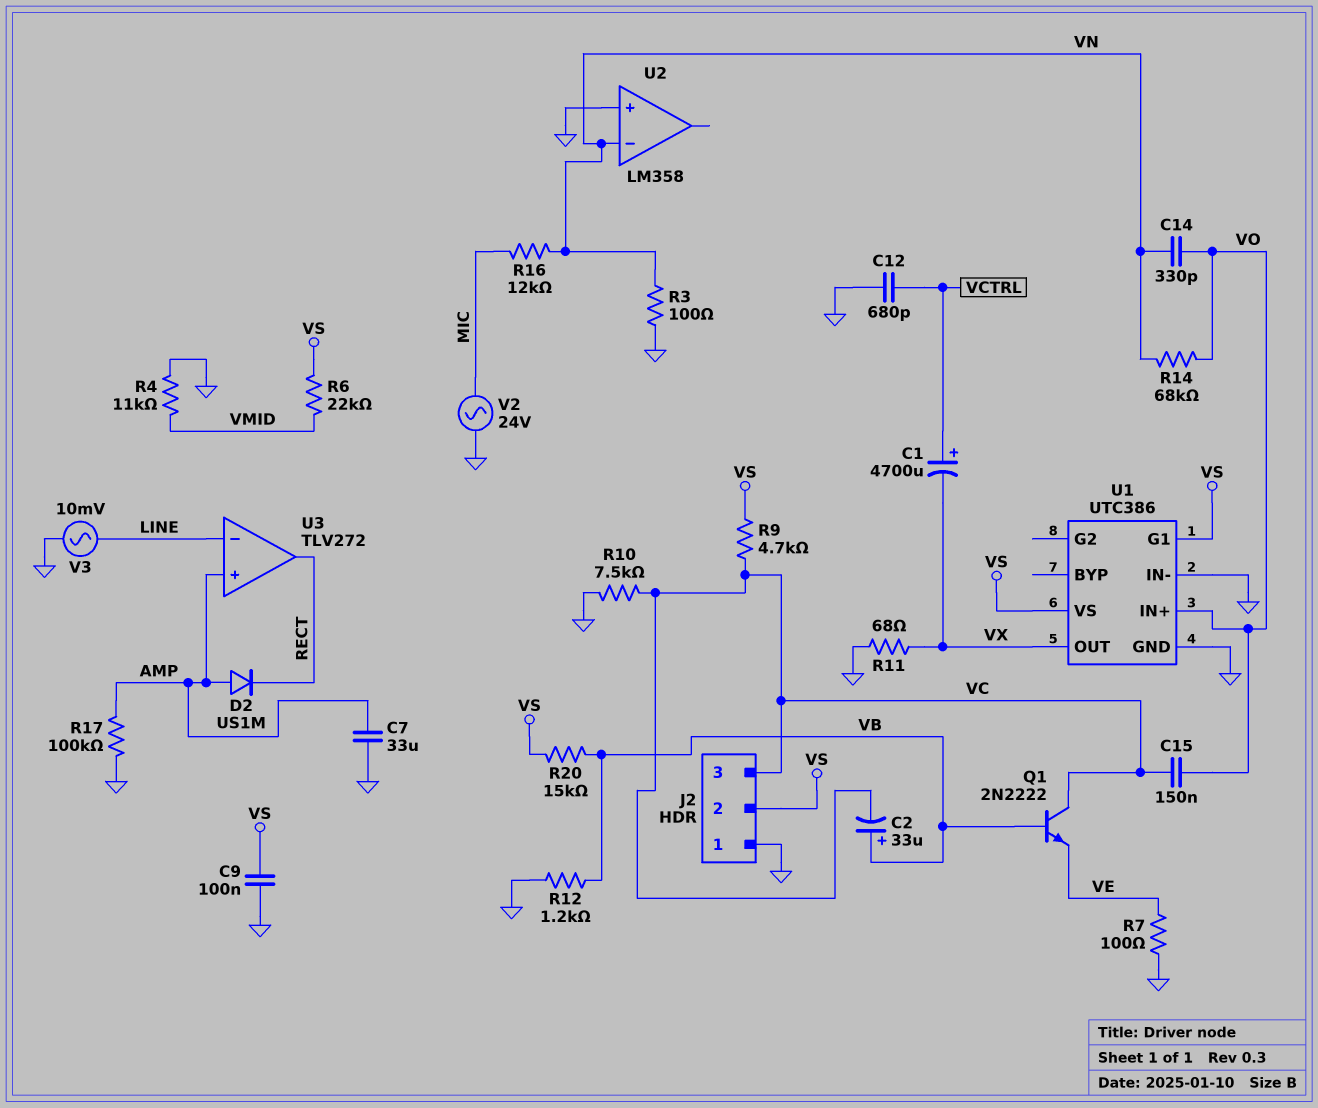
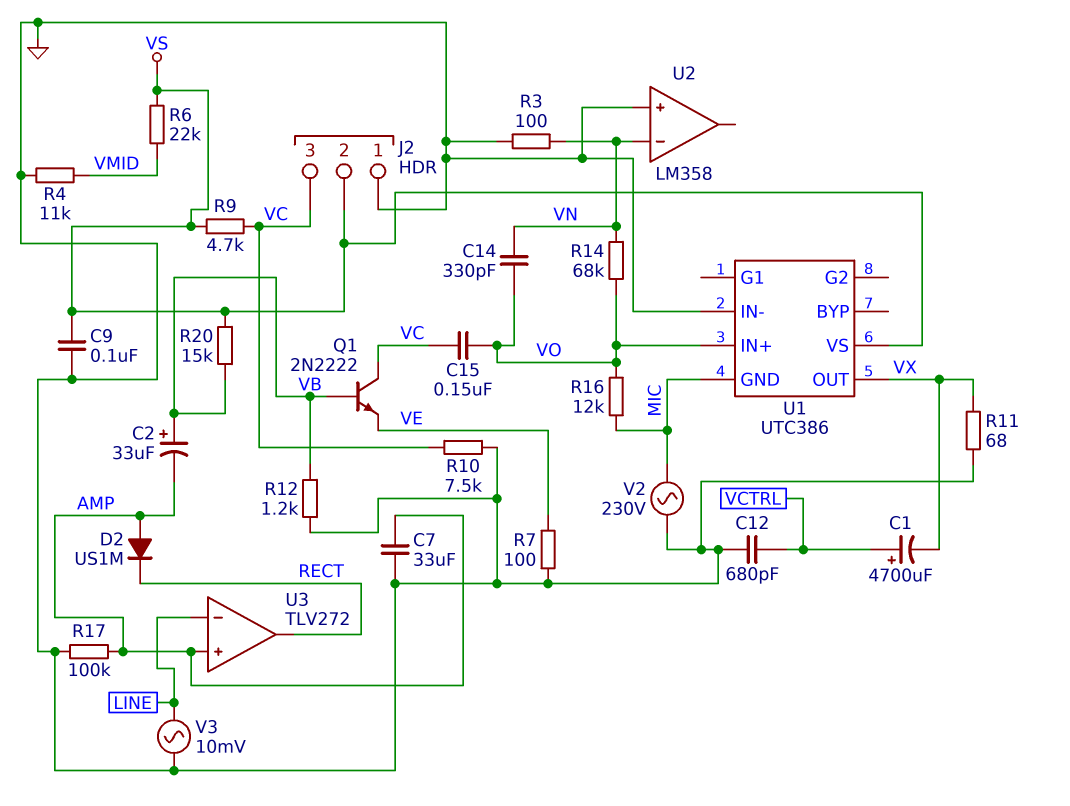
C2: 33uF (plus VB, minus VC) -> 33uF (plus VB, minus AMP)
R16: 12k (MIC, VN) -> 12k (MIC, VO)
U1 pin G1: VS -> none
U1 pin GND: GND -> MIC
V2: AC 24V (GND, MIC) -> AC 230V (GND, MIC)

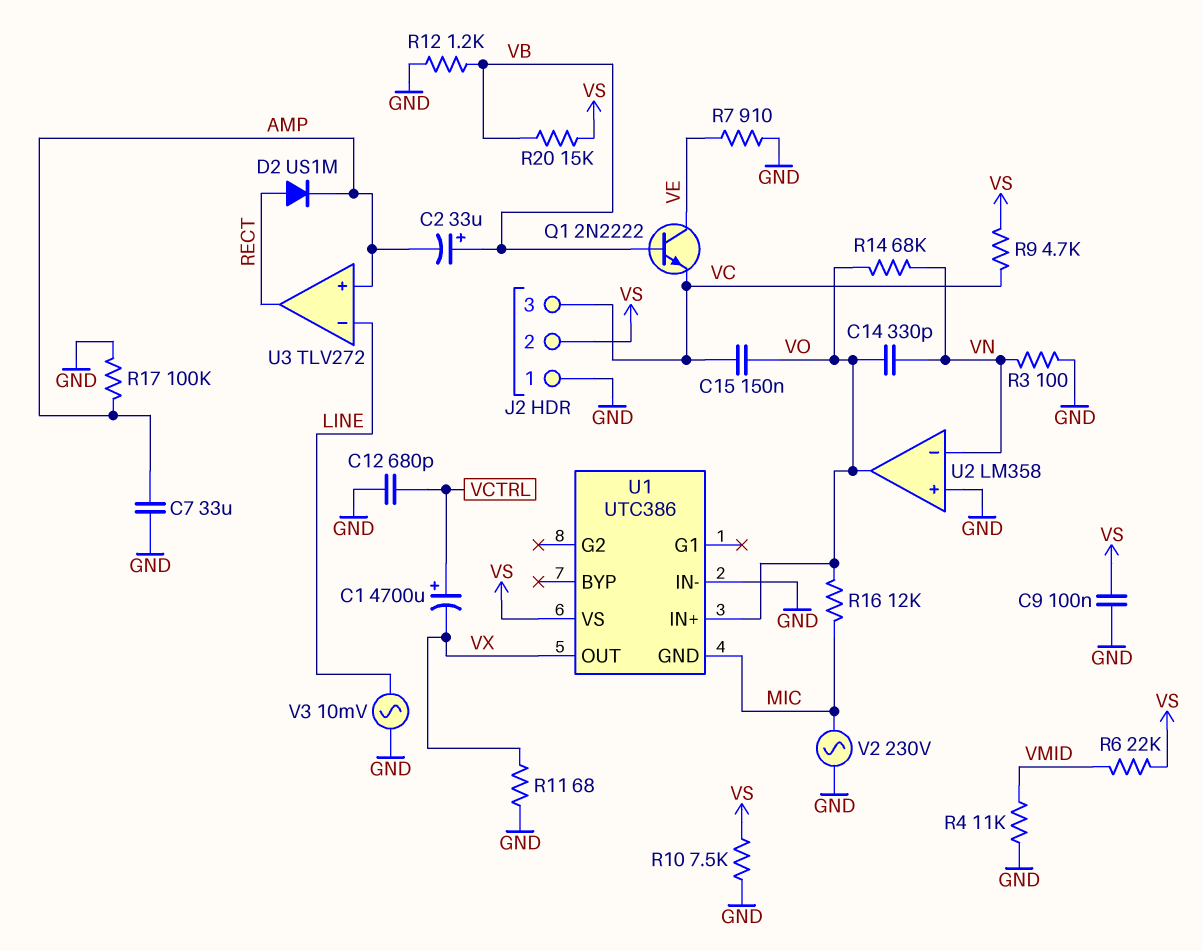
D2: diode US1M (A AMP, K RECT) -> diode US1M (A RECT, K AMP)
Q1: NPN 2N2222 (B VB, C VC, E VE) -> NPN 2N2222 (B VB, C VE, E VC)
R7: 100 (GND, VE) -> 910 (GND, VE)
R10: 7.5k (GND, VC) -> 7.5k (GND, VS)
U2 pin out: none -> VO

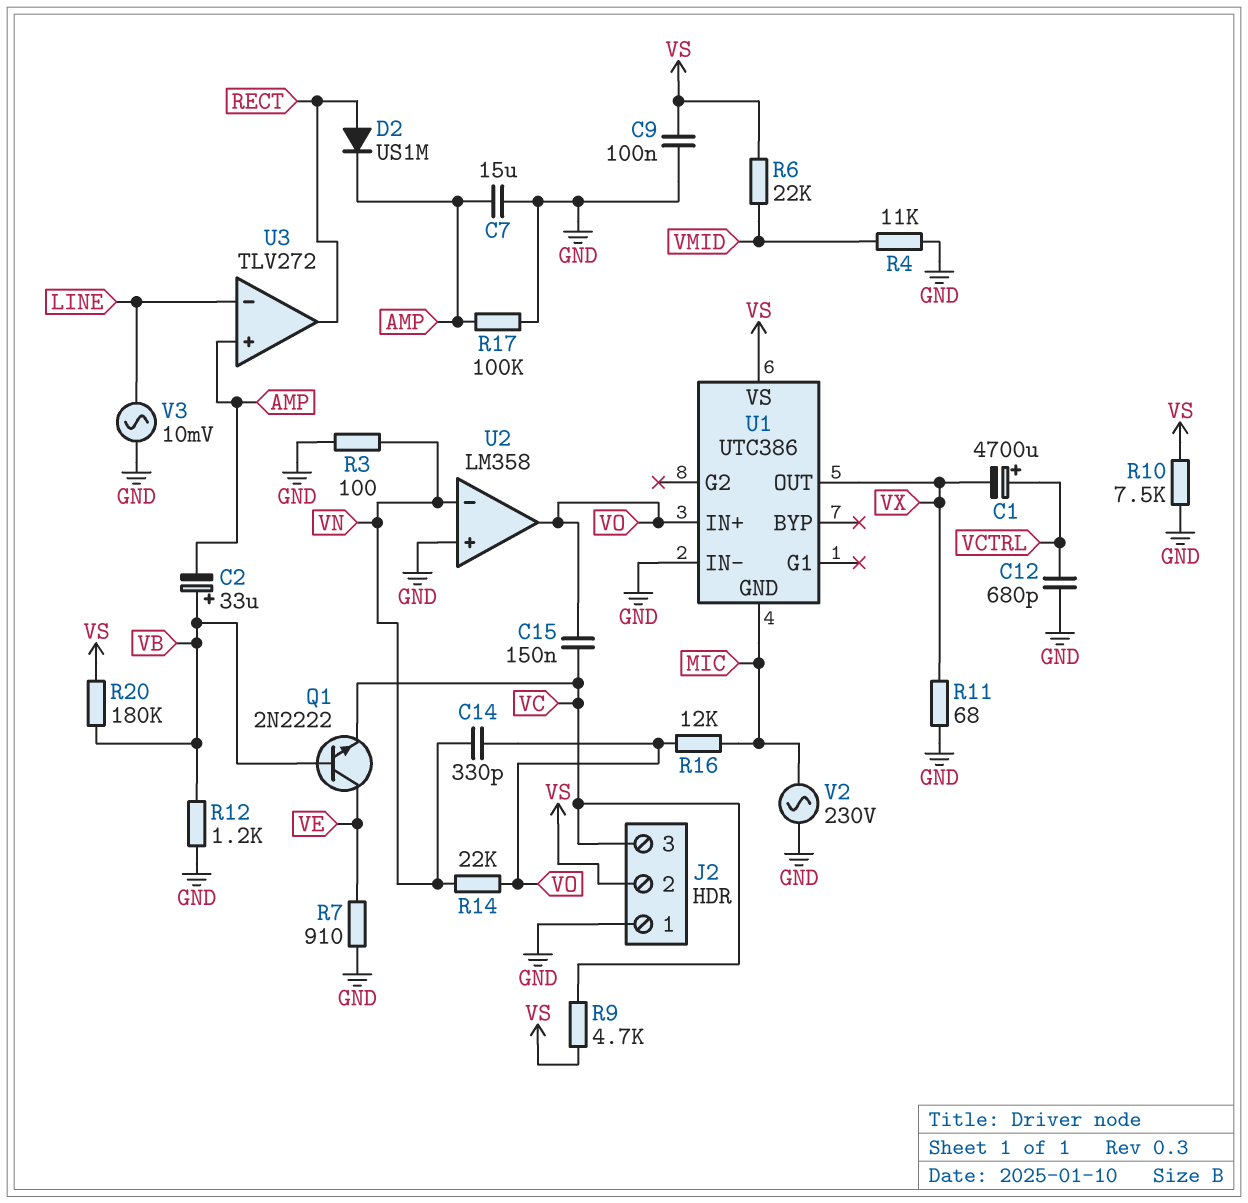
C7: 33uF (AMP, GND) -> 15uF (AMP, GND)
R14: 68k (VN, VO) -> 22k (VN, VO)
R20: 15k (VB, VS) -> 180k (VB, VS)

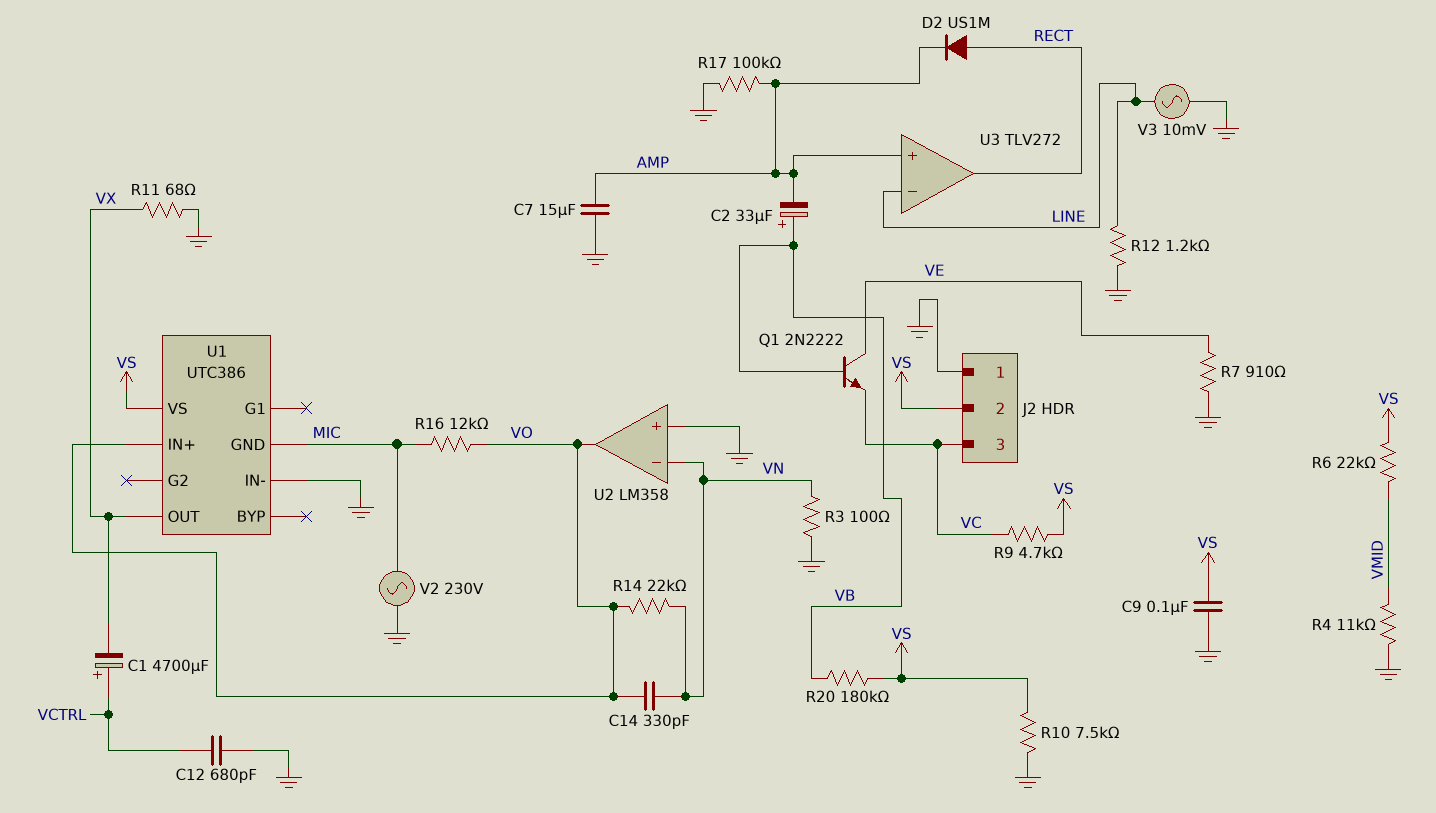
C15: 150nF (VC, VO) -> none
R12: 1.2k (GND, VB) -> 1.2k (GND, LINE)

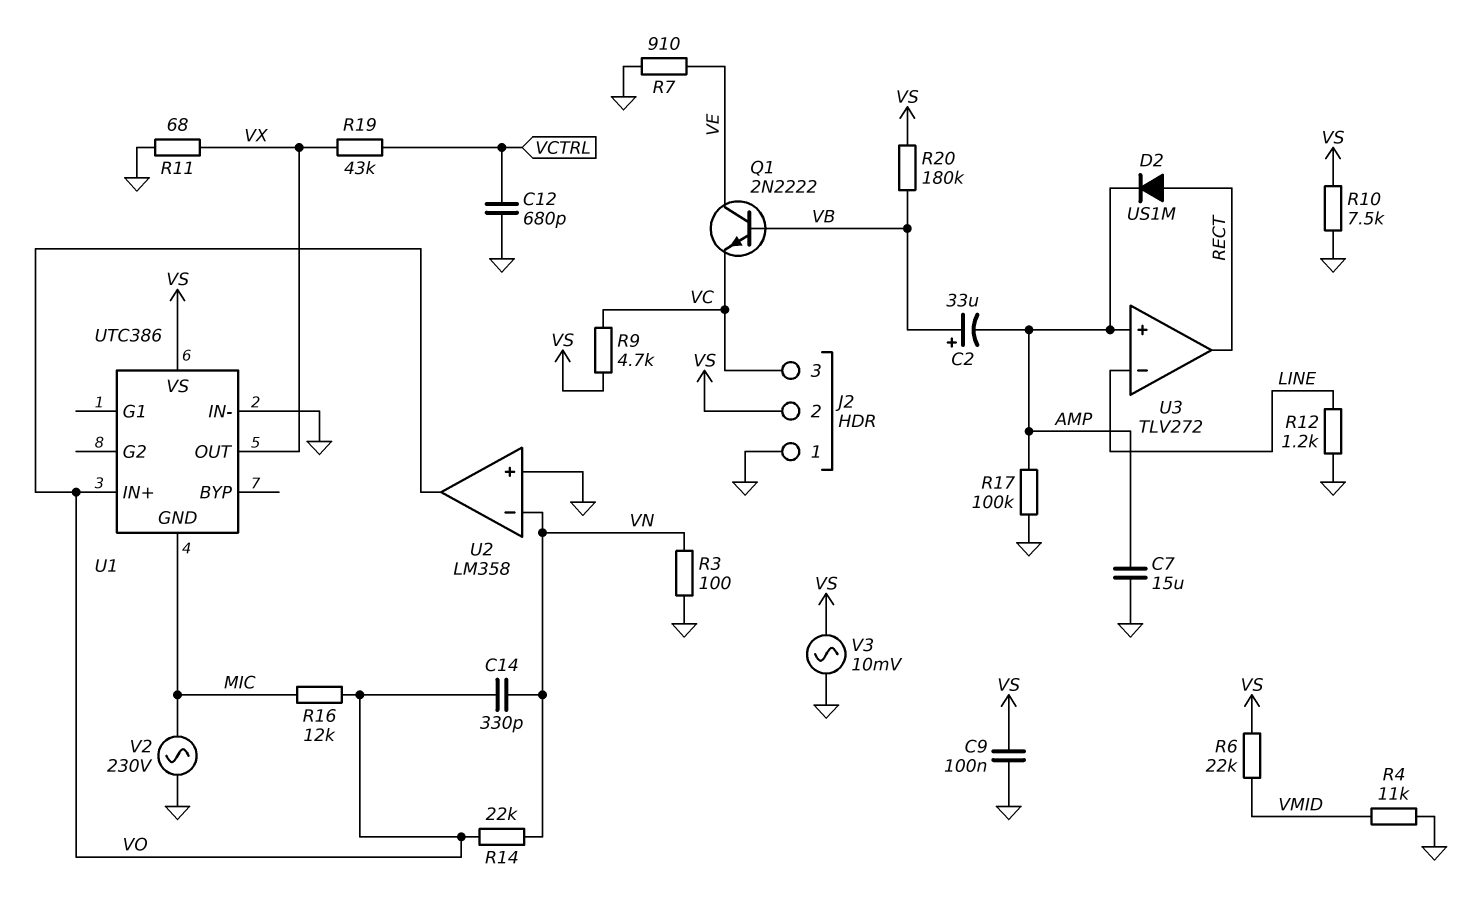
C1: 4700uF (plus VCTRL, minus VX) -> none
R19: none -> 43k (VCTRL, VX)
V3: AC 10mV (GND, LINE) -> AC 10mV (GND, VS)

